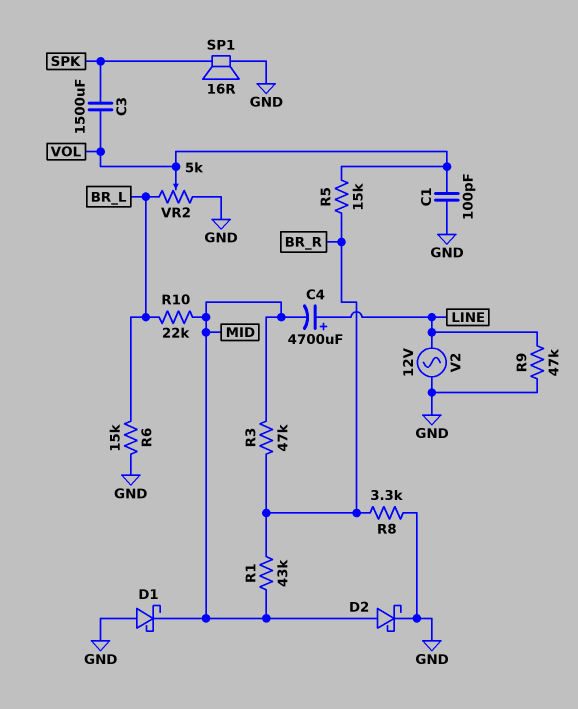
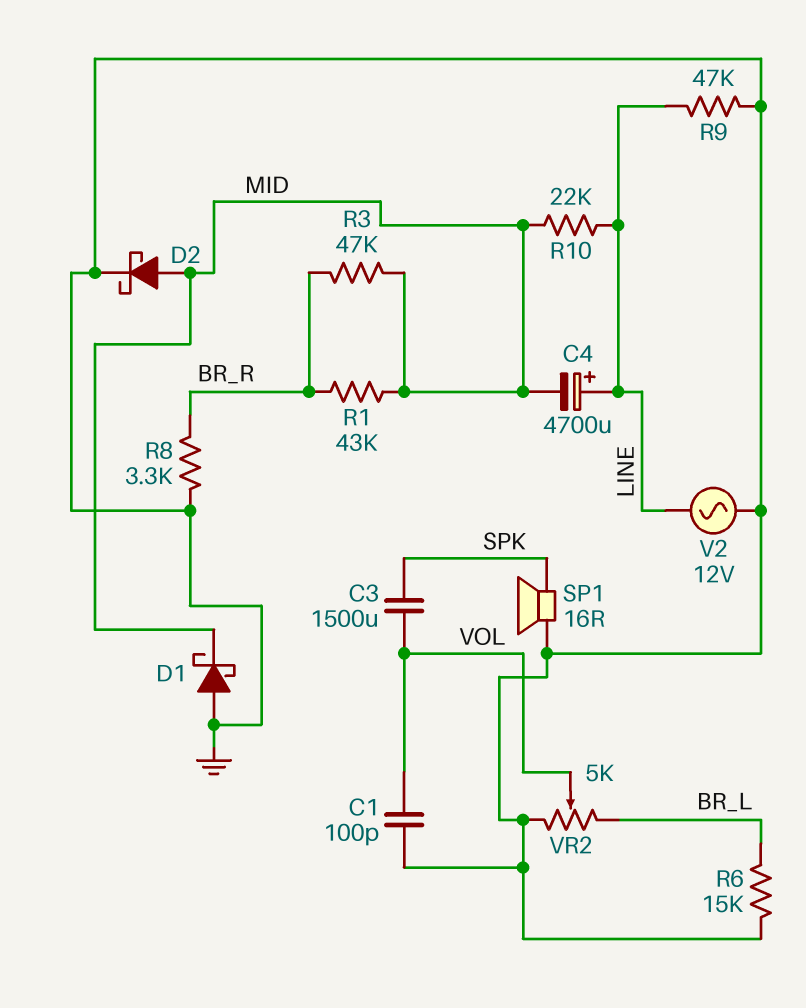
R5: 15k (BR_R, VOL) -> none
R10: 22k (BR_L, MID) -> 22k (LINE, MID)

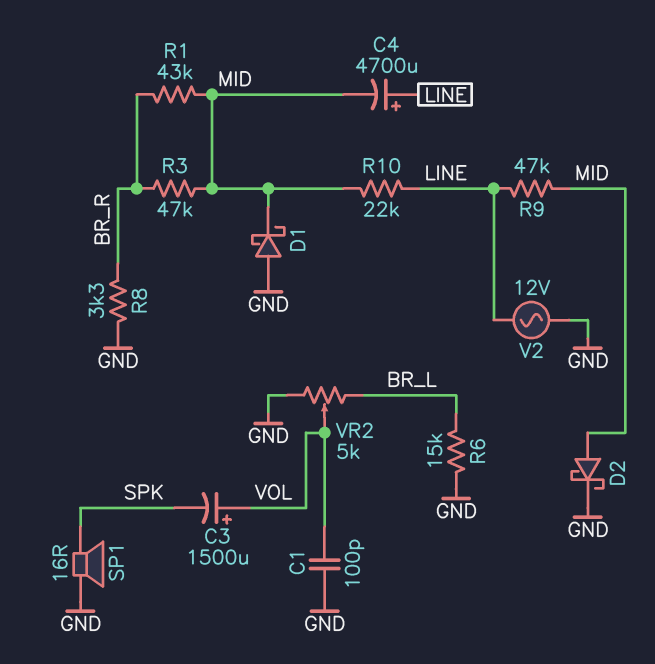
C3: 1500uF (SPK, VOL) -> 1500uF (plus VOL, minus SPK)
R9: 47k (GND, LINE) -> 47k (LINE, MID)

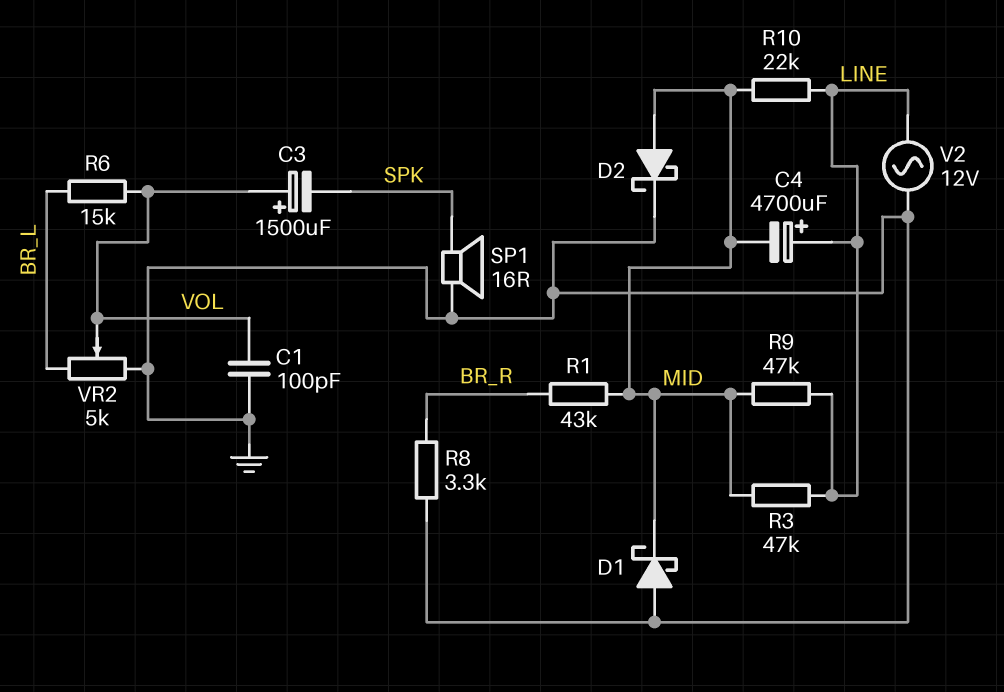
R3: 47k (BR_R, MID) -> 47k (LINE, MID)
R6: 15k (BR_L, GND) -> 15k (BR_L, VOL)

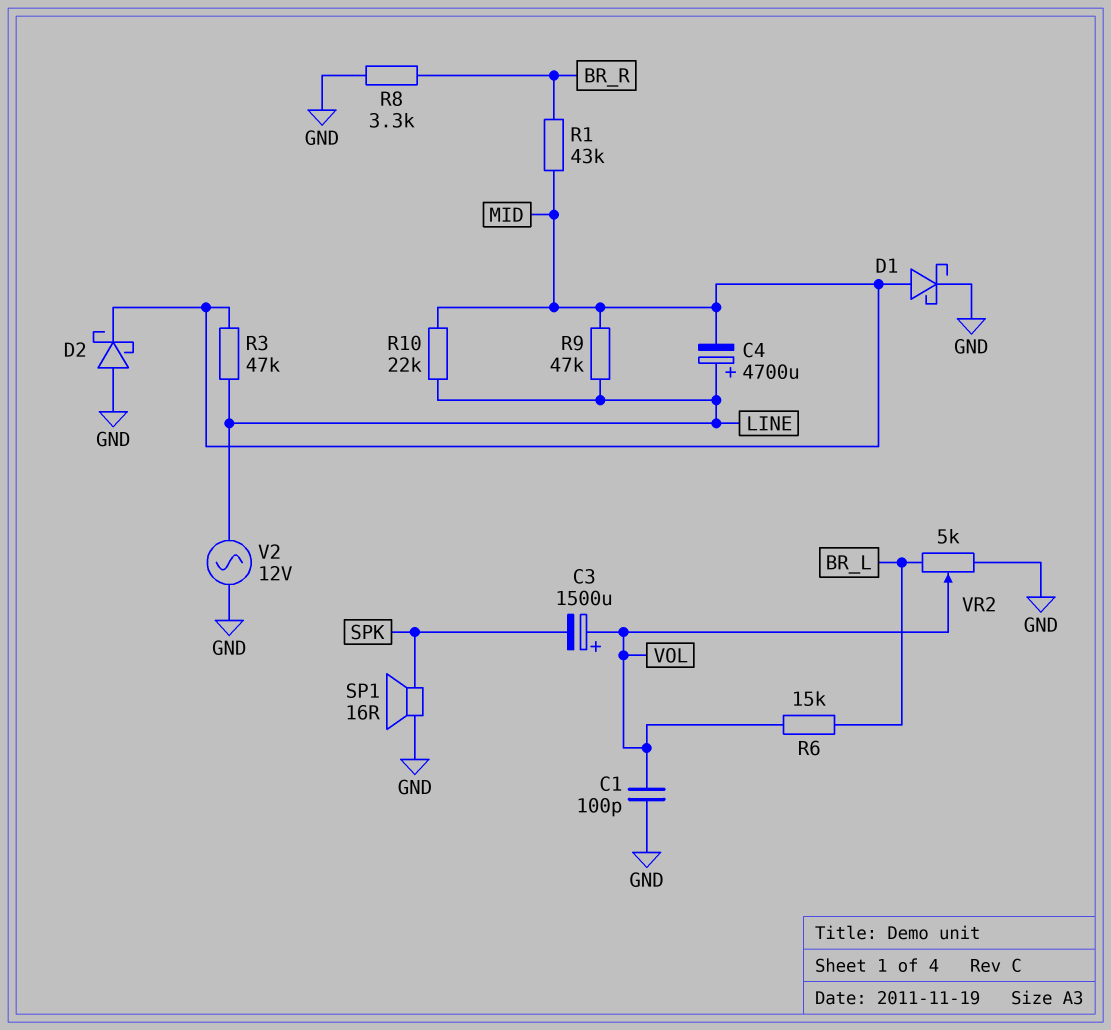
D1: schottky (A GND, K MID) -> schottky (A MID, K GND)
D2: schottky (A MID, K GND) -> schottky (A GND, K MID)

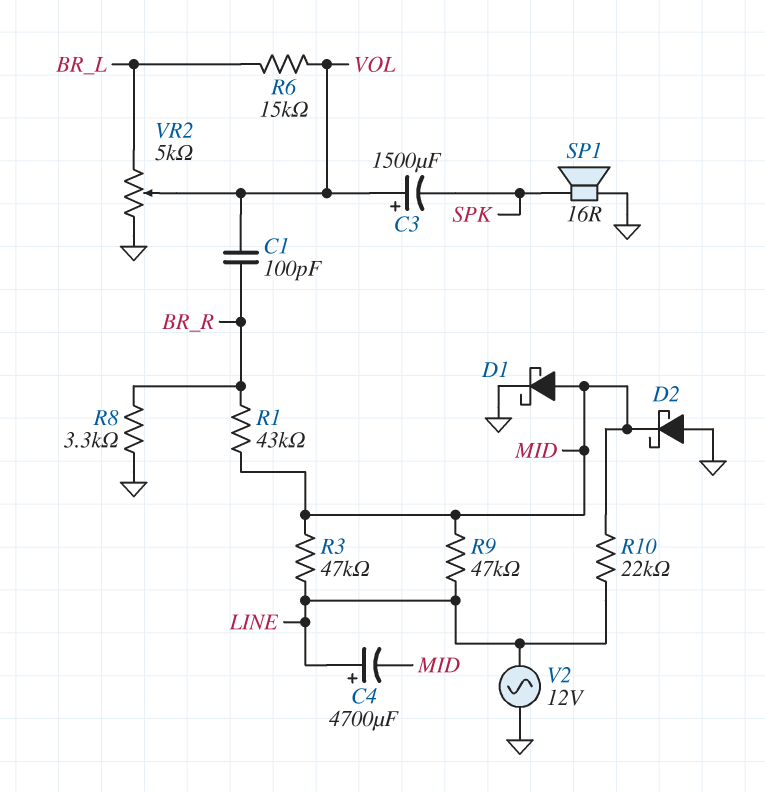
C1: 100pF (GND, VOL) -> 100pF (BR_R, VOL)

